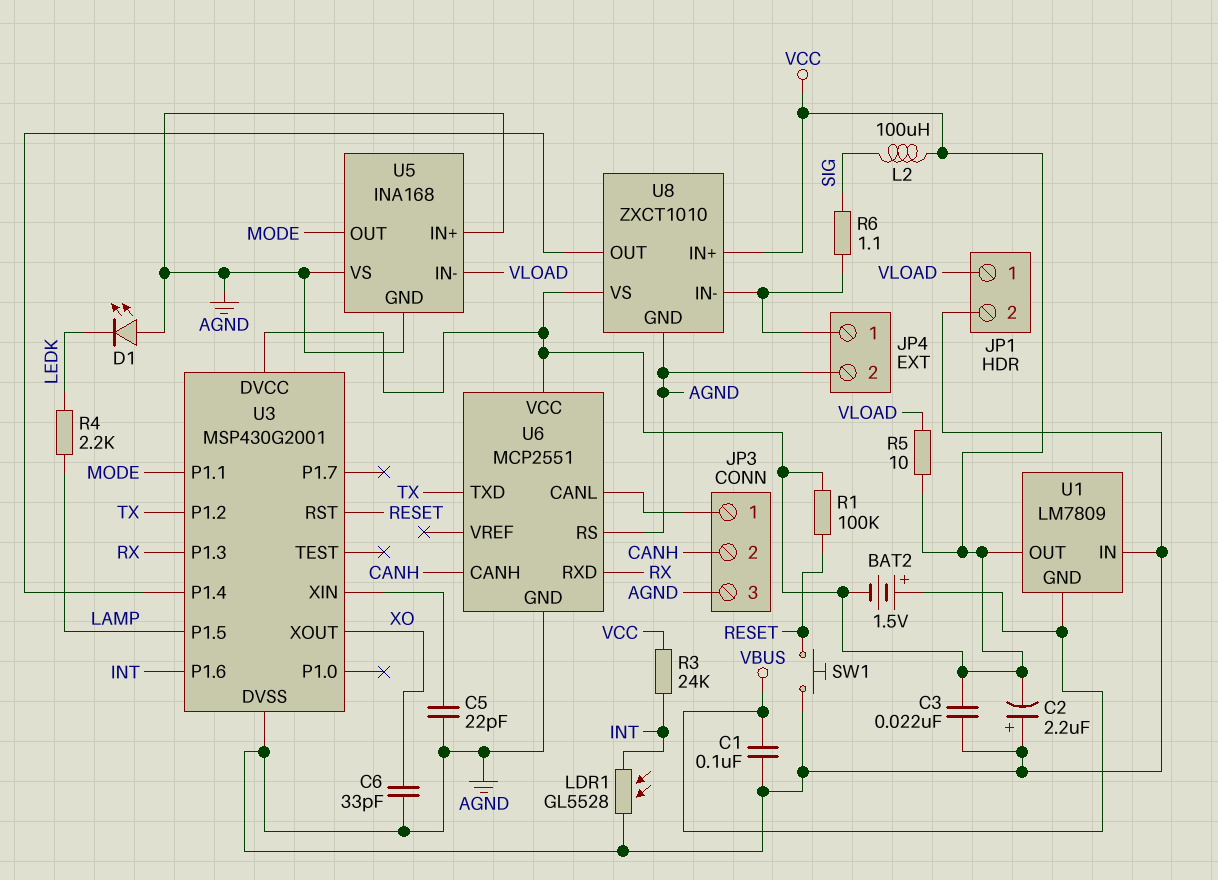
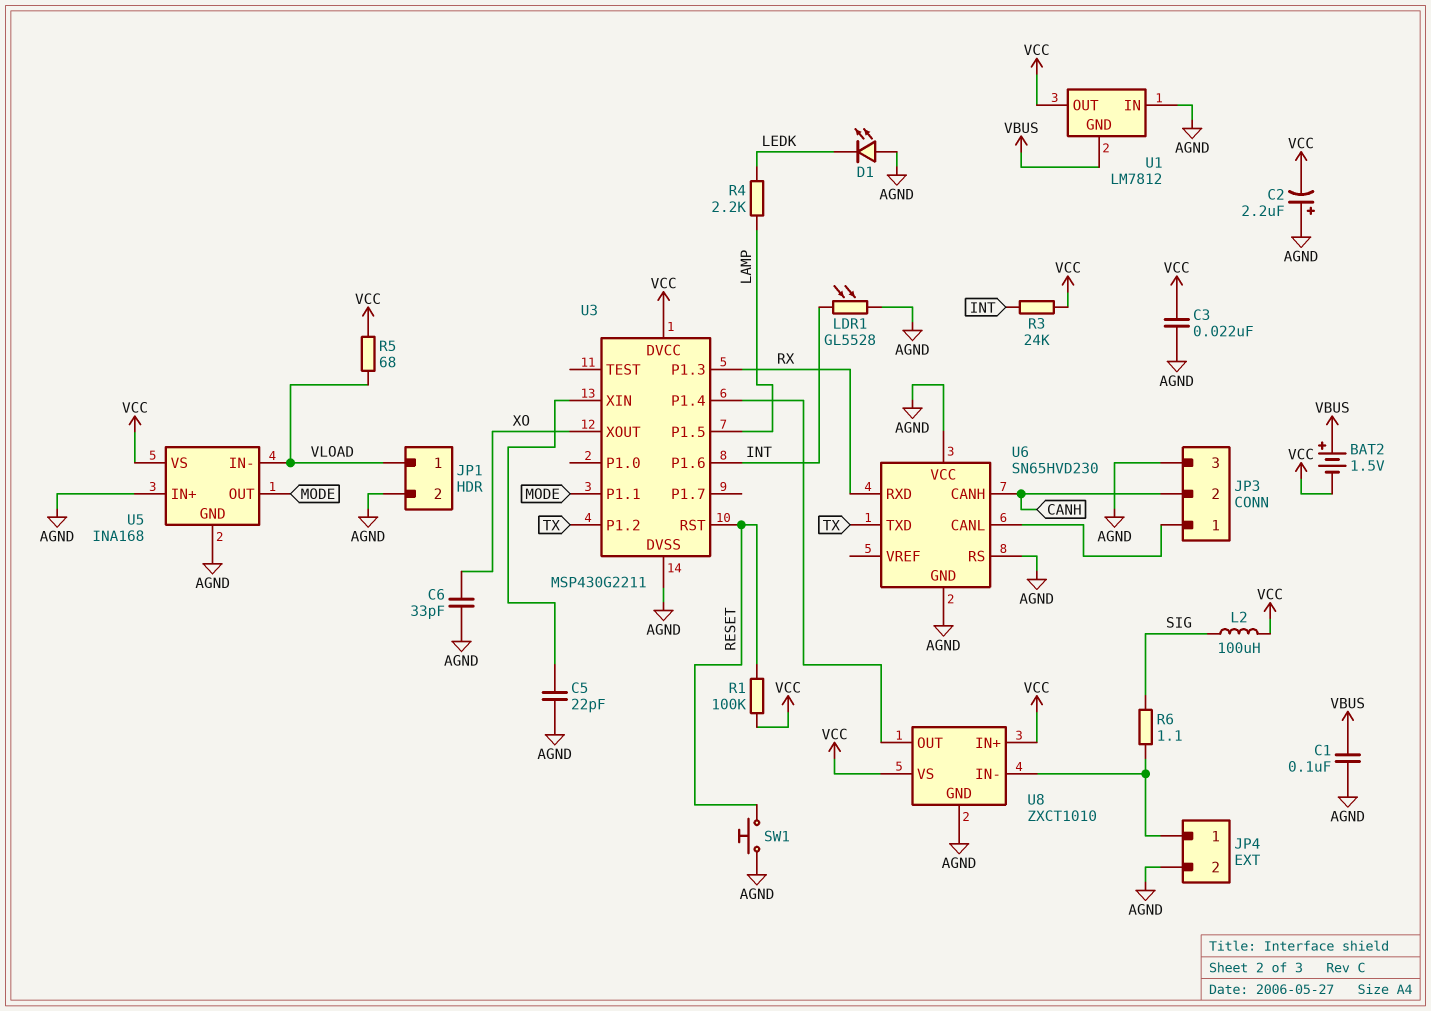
R5: 10 (VCC, VLOAD) -> 68 (VCC, VLOAD)
U1: LM7809 -> LM7812
U3: MSP430G2001 -> MSP430G2211
U5 pin VS: AGND -> VCC
U6: MCP2551 -> SN65HVD230
U6 pin VCC: VCC -> AGND

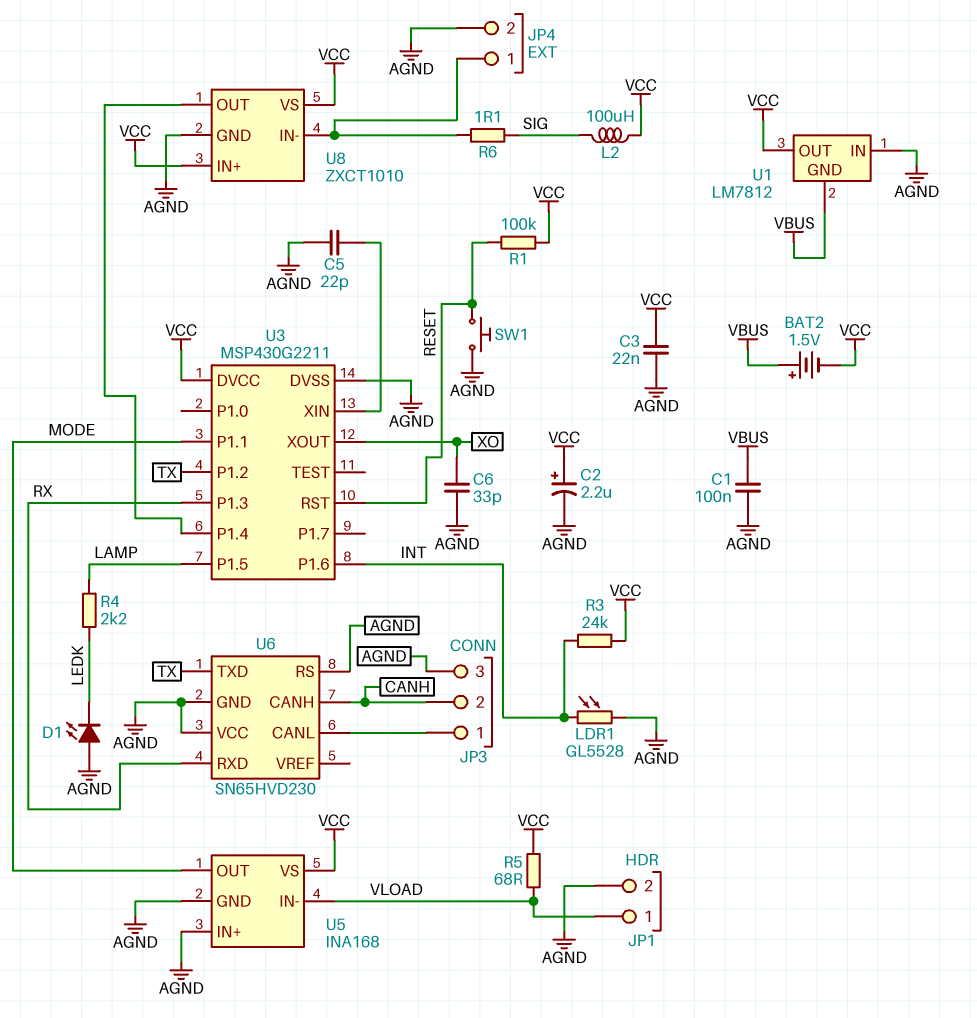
C2: 2.2uF (plus AGND, minus VCC) -> 2.2uF (plus VCC, minus AGND)

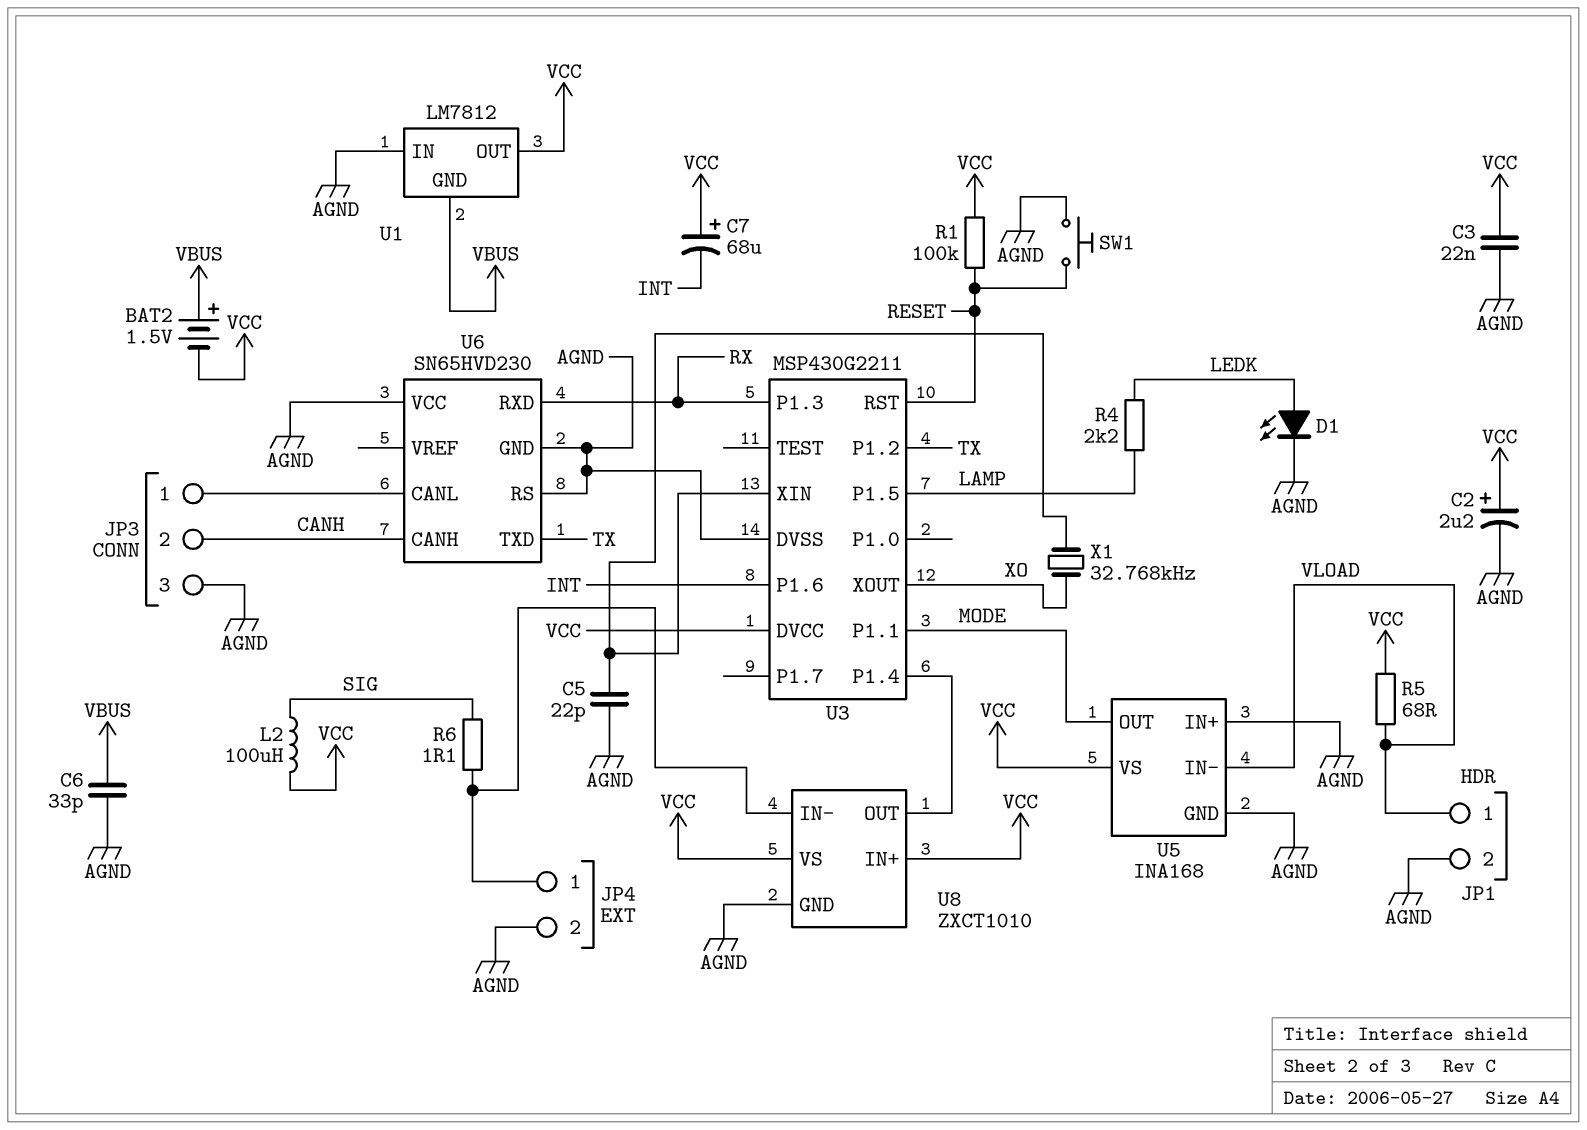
C1: 100nF (AGND, VBUS) -> none
C6: 33pF (AGND, XO) -> 33pF (AGND, VBUS)
C7: none -> 68uF (plus VCC, minus INT)
D1: LED (A AGND, K LEDK) -> LED (A LEDK, K AGND)
LDR1: GL5528 (AGND, INT) -> none
R3: 24k (INT, VCC) -> none
X1: none -> 32.768kHz (U3/XIN, XO)

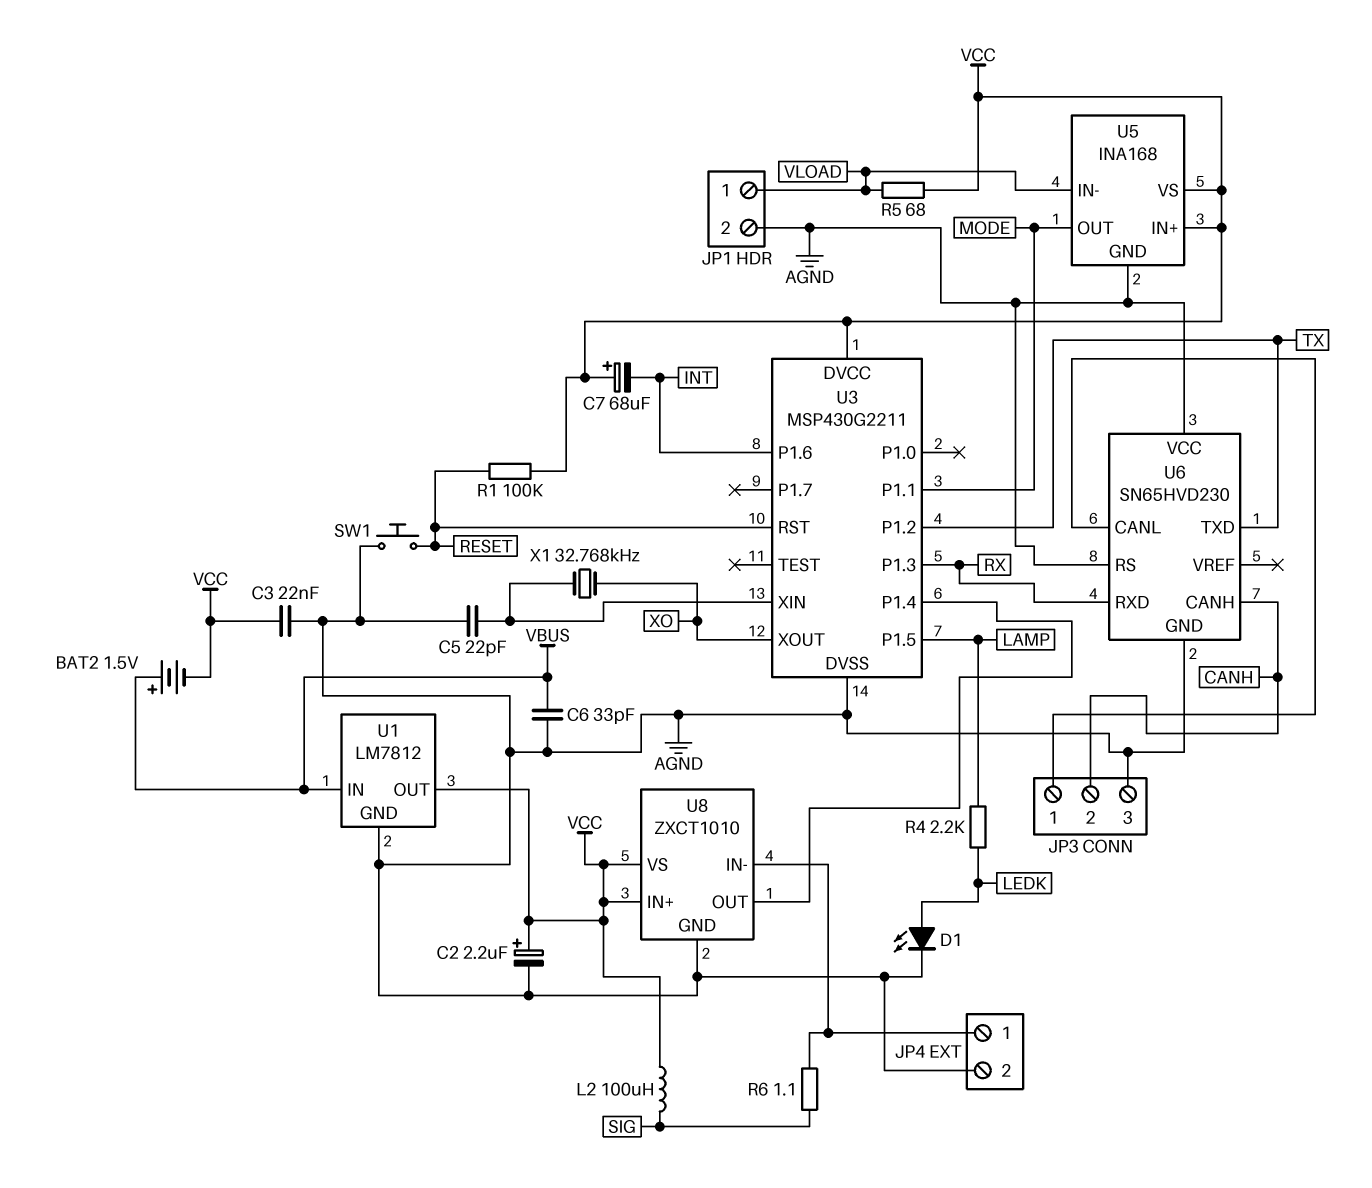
U1 pin GND: VBUS -> AGND
U1 pin IN: AGND -> VBUS
U5 pin IN+: AGND -> VCC

